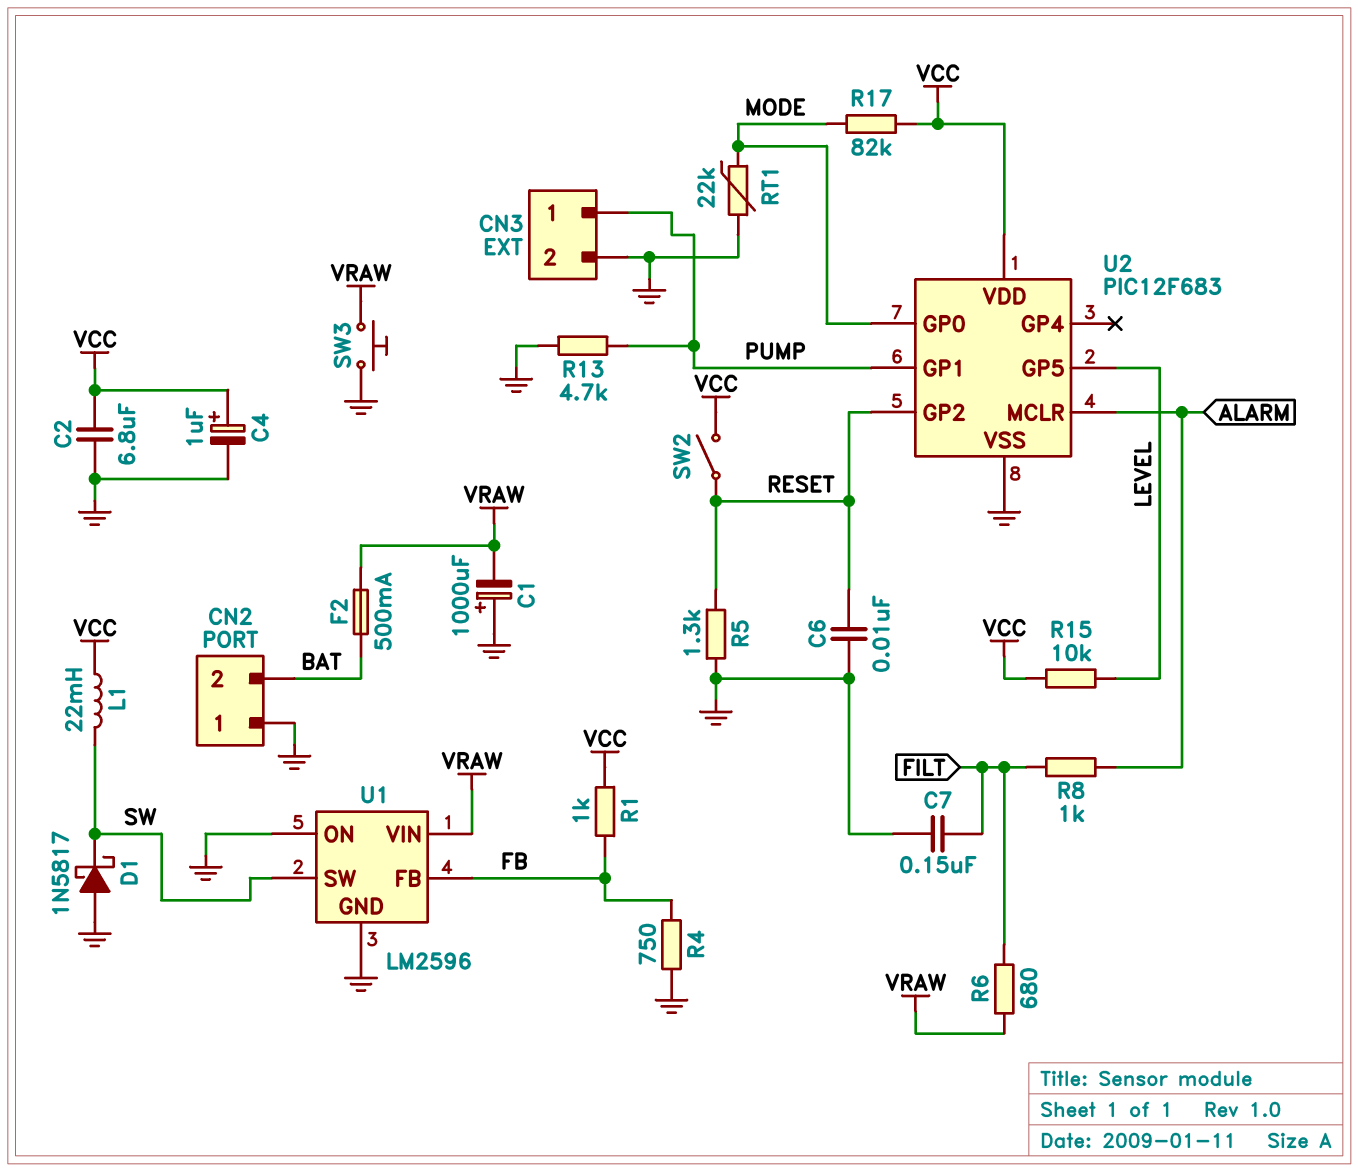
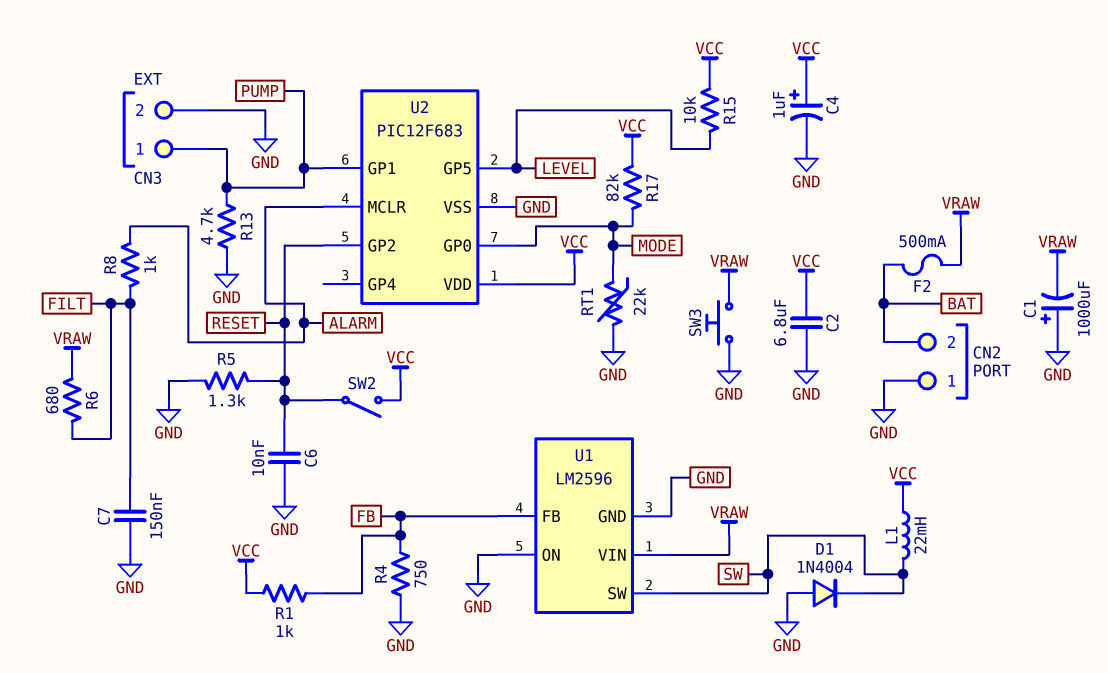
D1: schottky 1N5817 (A GND, K SW) -> diode 1N4004 (A GND, K SW)

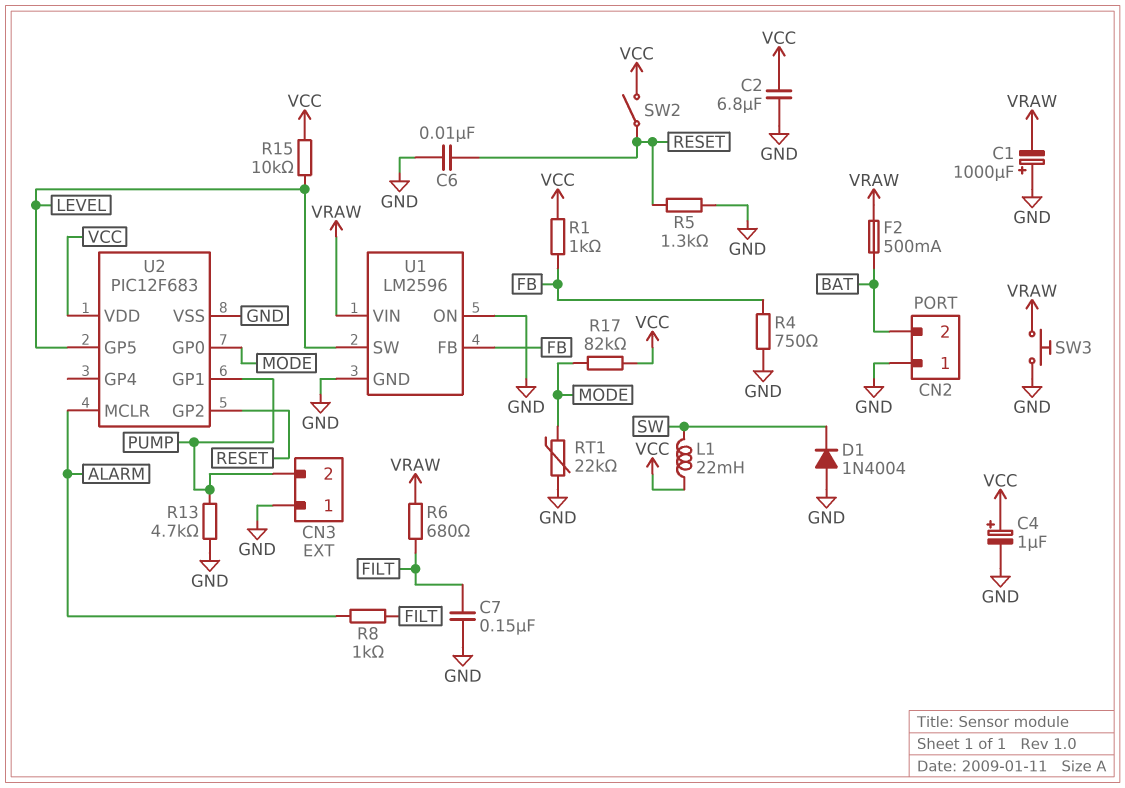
CN3 pin 1: PUMP -> GND
CN3 pin 2: GND -> PUMP
U1 pin SW: SW -> LEVEL

